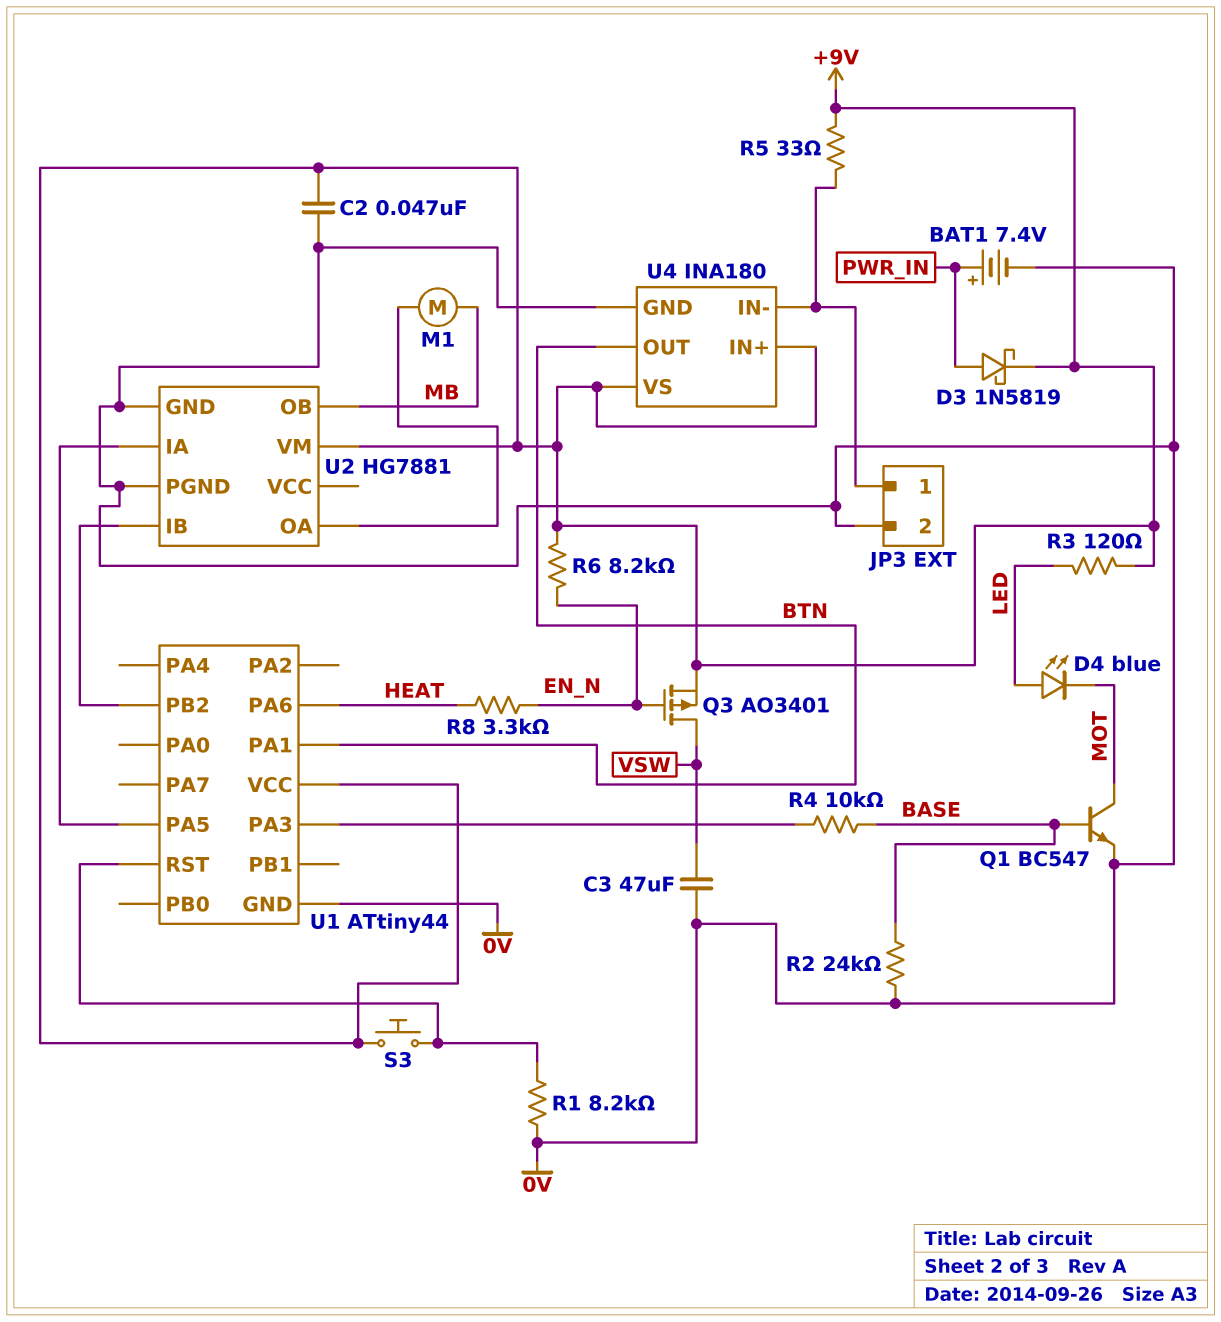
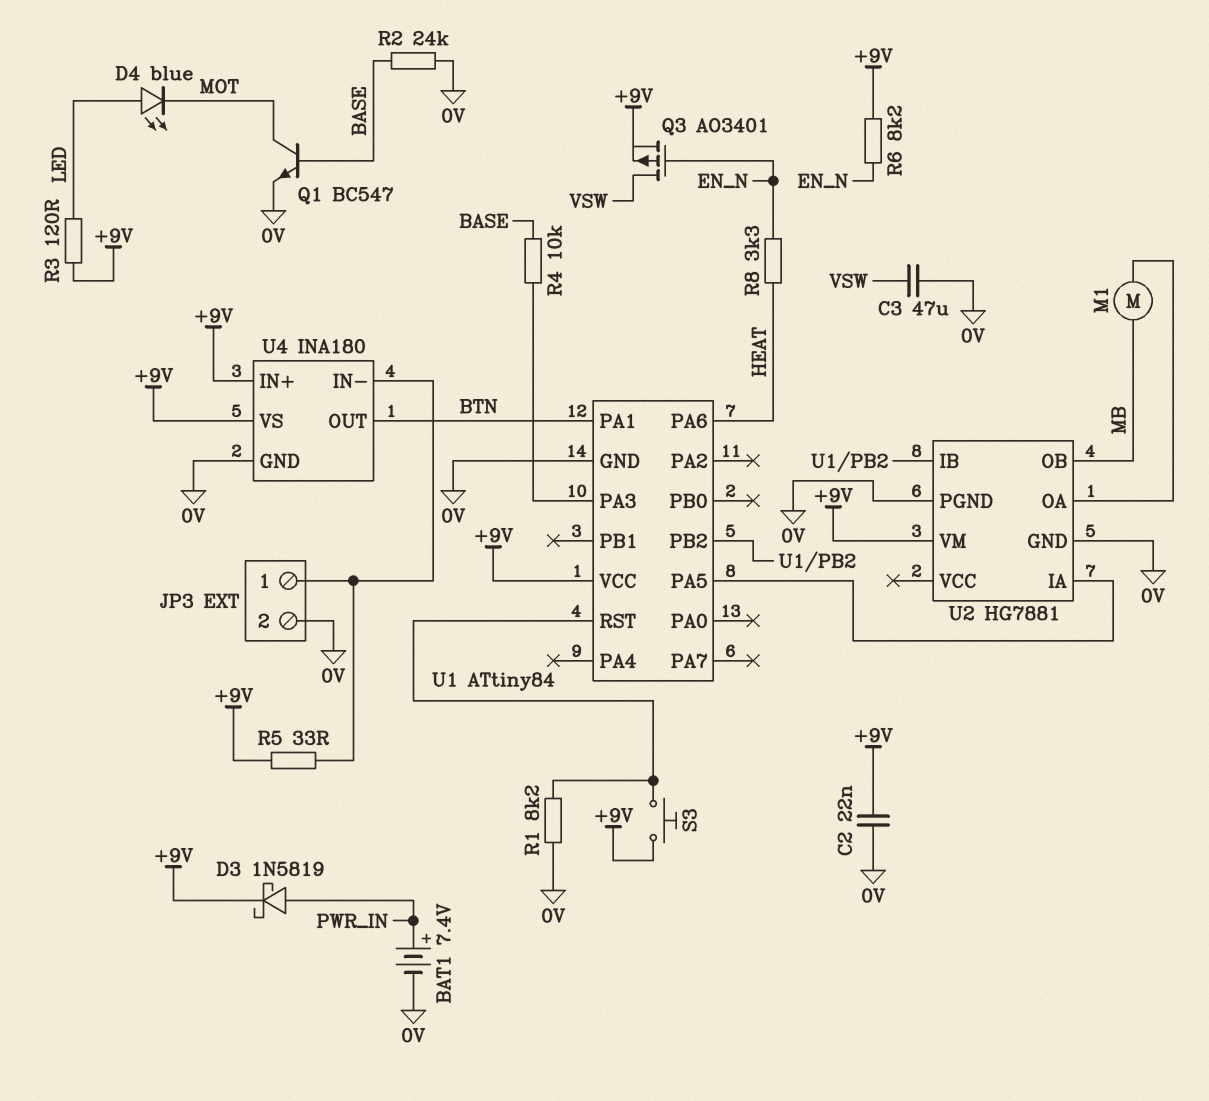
C2: 47nF (+9V, 0V) -> 22nF (+9V, 0V)
U1: ATtiny44 -> ATtiny84

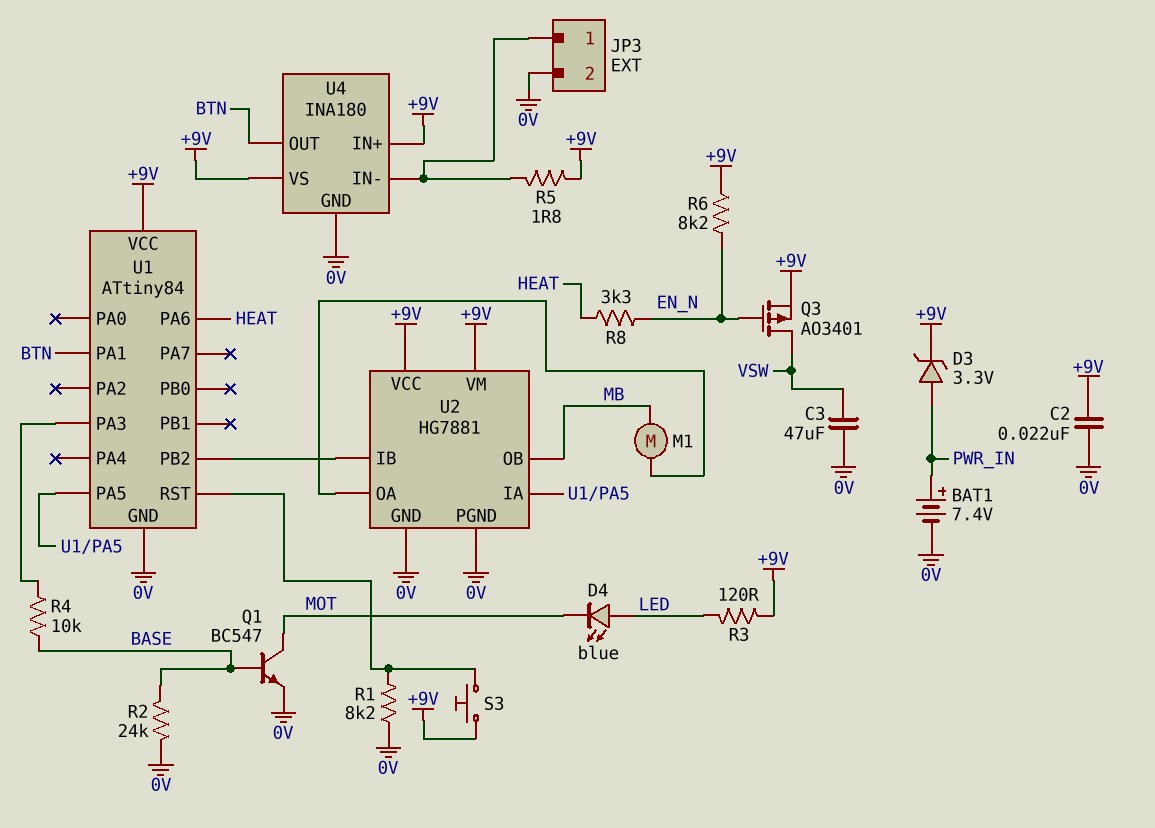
D3: schottky 1N5819 (A PWR_IN, K +9V) -> zener 3.3V (A PWR_IN, K +9V)
R5: 33 (+9V, JP3/1) -> 1.8 (+9V, JP3/1)
U2 pin VCC: none -> +9V

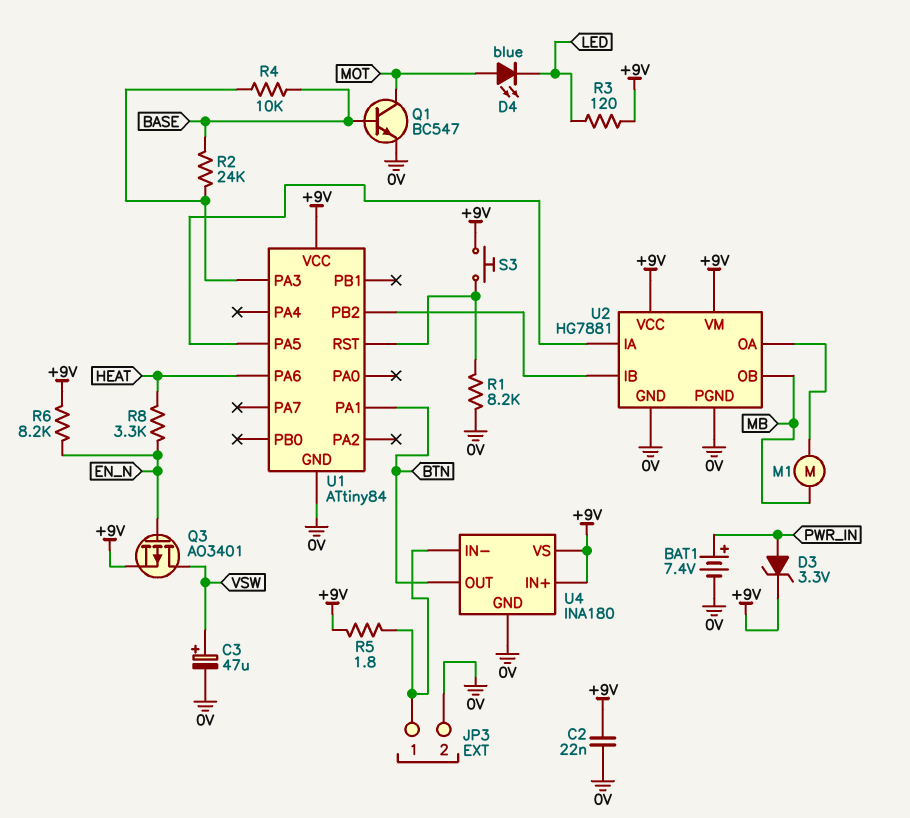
C3: 47uF (0V, VSW) -> 47uF (plus VSW, minus 0V)
D4: LED blue (A LED, K MOT) -> LED blue (A MOT, K LED)
R2: 24k (0V, BASE) -> 24k (BASE, U1/PA3)

